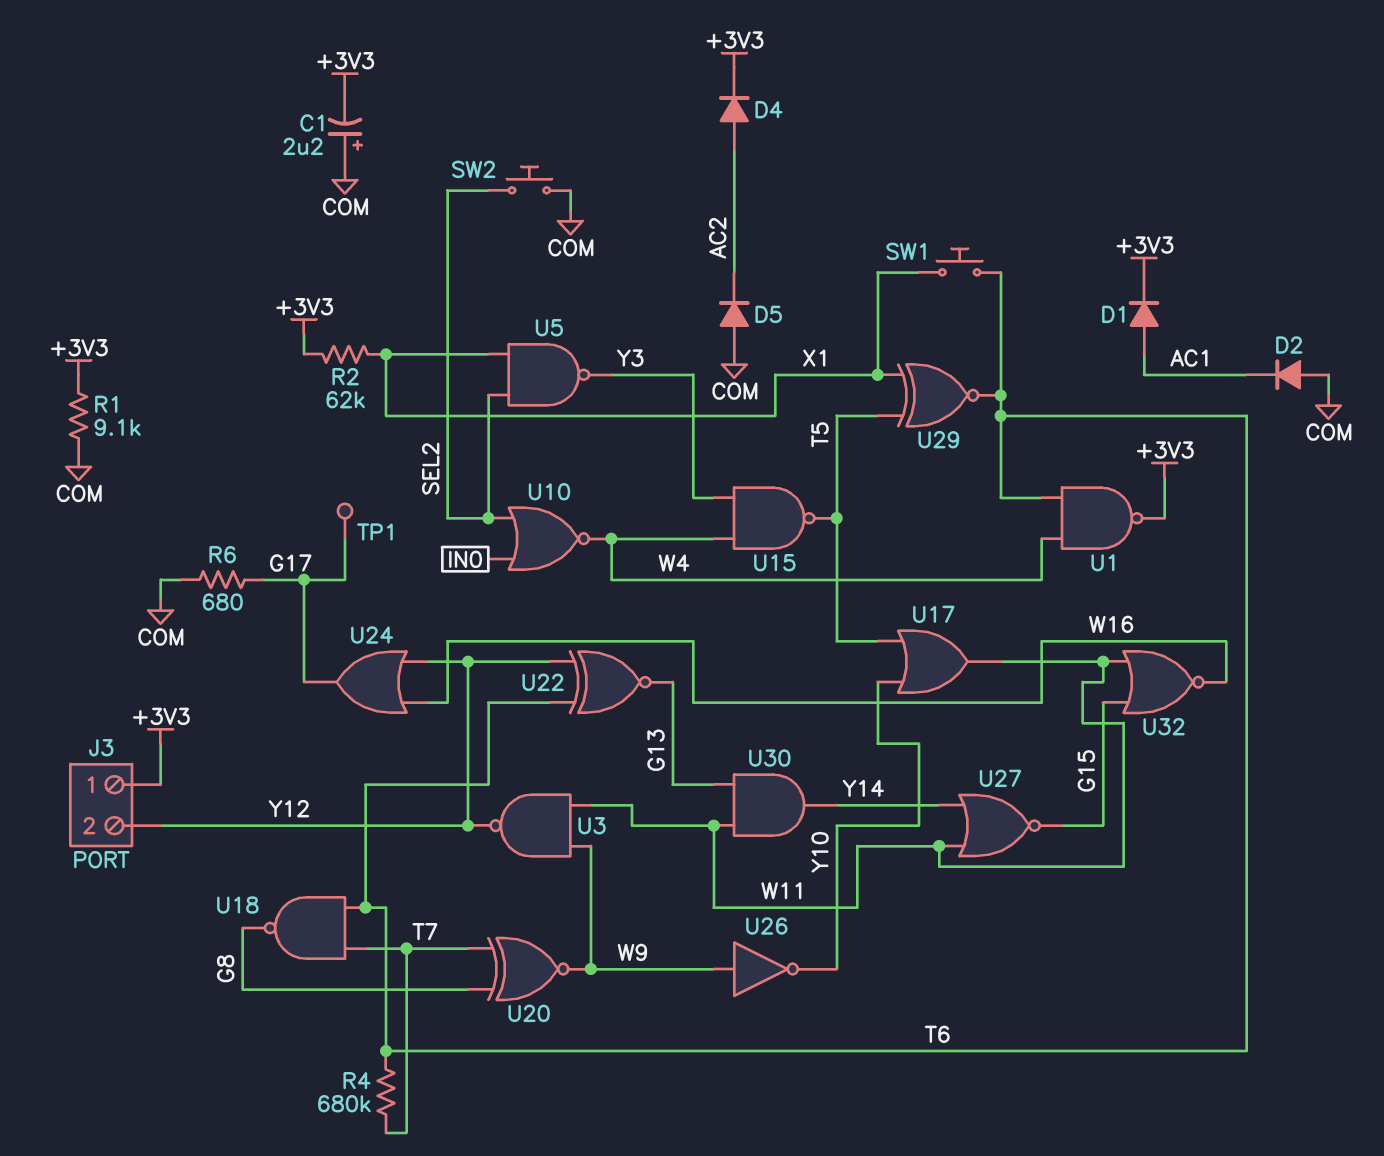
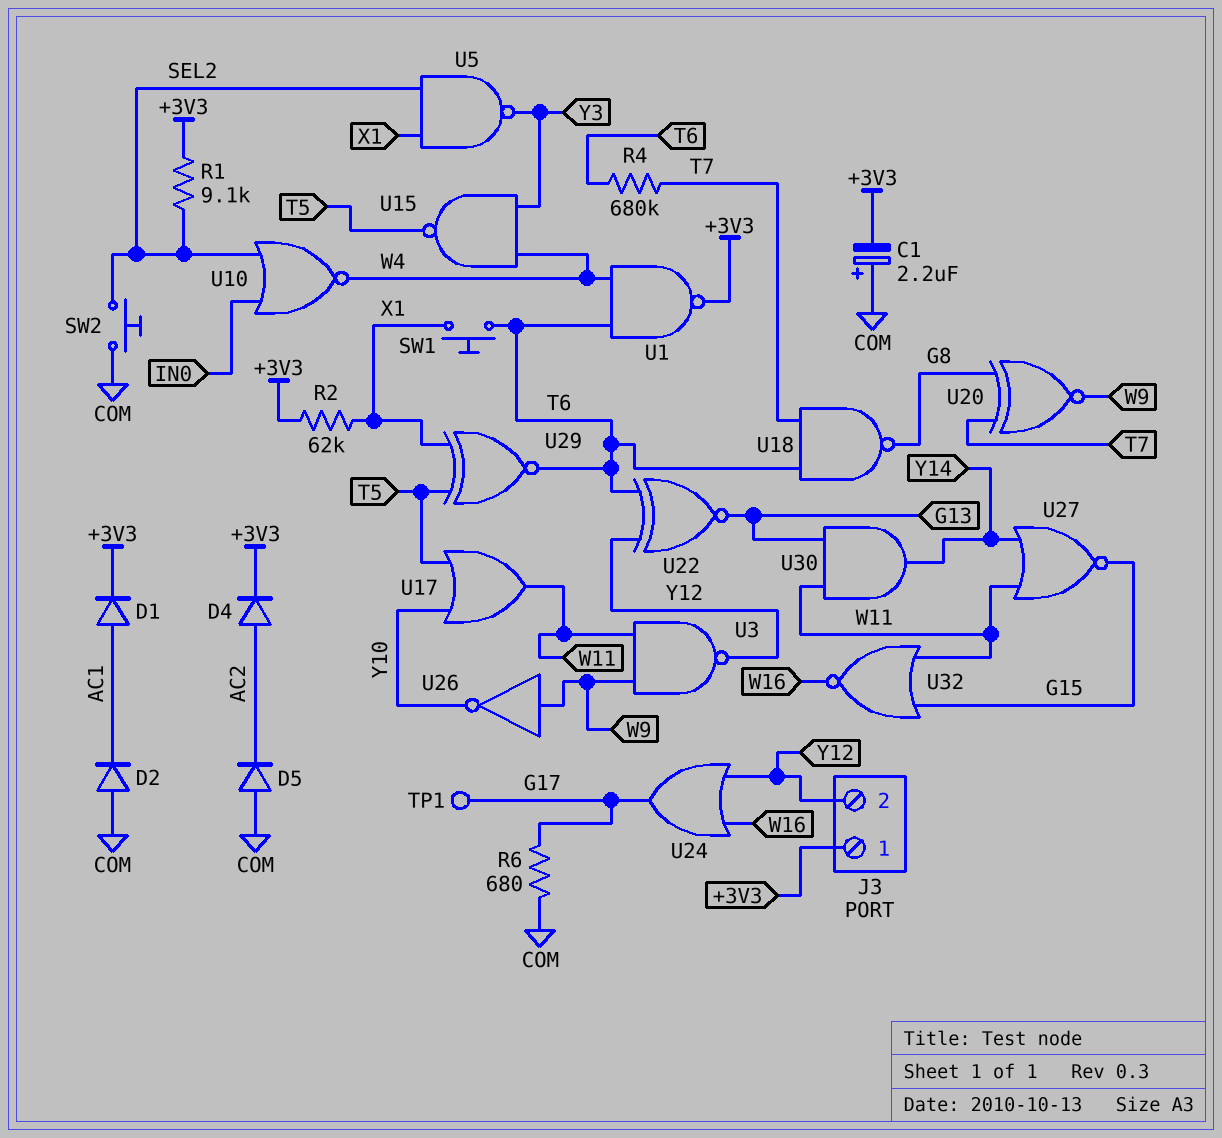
R1: 9.1k (+3V3, COM) -> 9.1k (+3V3, SEL2)

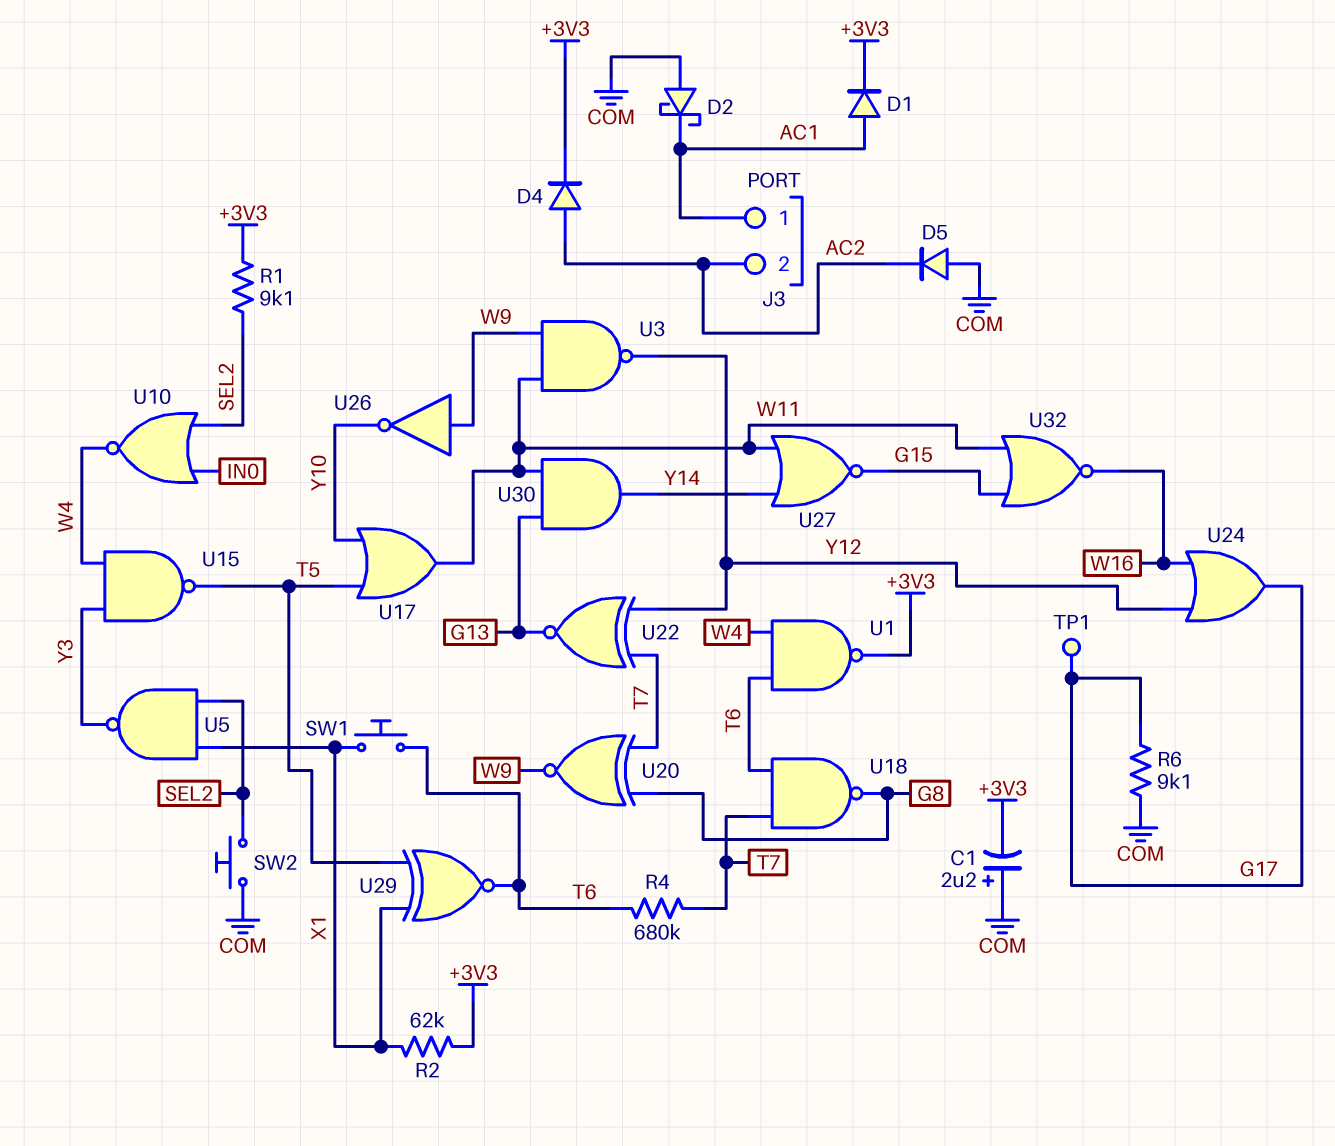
D2: diode (A COM, K AC1) -> schottky (A COM, K AC1)
J3 pin 1: +3V3 -> AC1
J3 pin 2: Y12 -> AC2
R6: 680 (COM, G17) -> 9.1k (COM, G17)
U22: XNOR (in T6, in Y12, out G13) -> XNOR (in T7, in Y12, out G13)

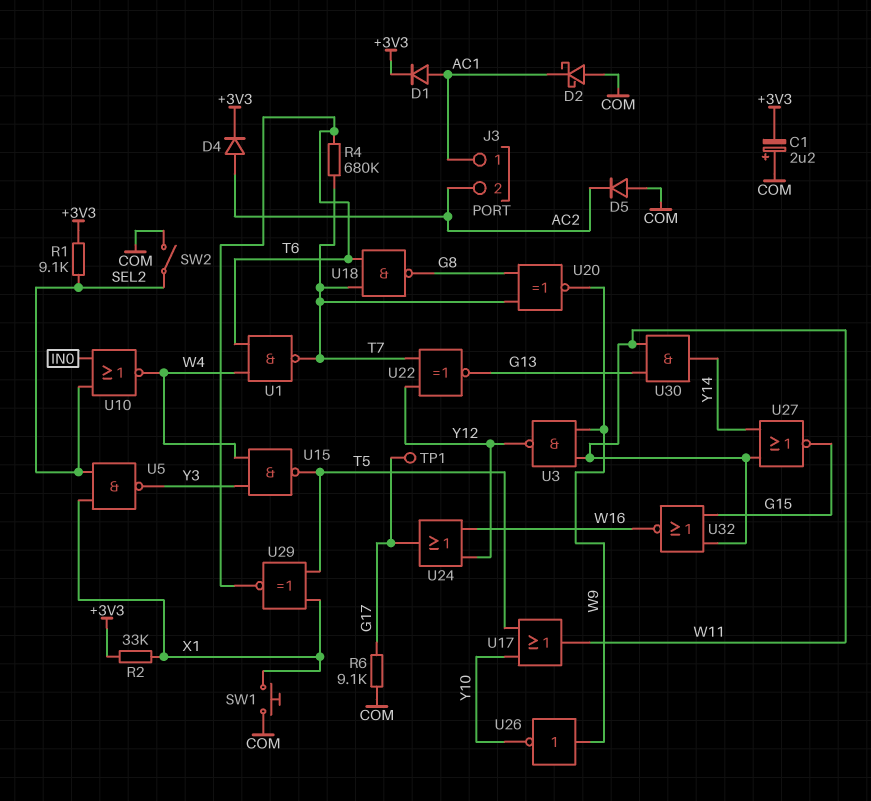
R2: 62k (+3V3, X1) -> 33k (+3V3, X1)
SW1: button (T6, X1) -> button (COM, X1)
SW2: button (COM, SEL2) -> switch (COM, SEL2)
U1: NAND (in T6, in W4, out +3V3) -> NAND (in T6, in W4, out T7)

